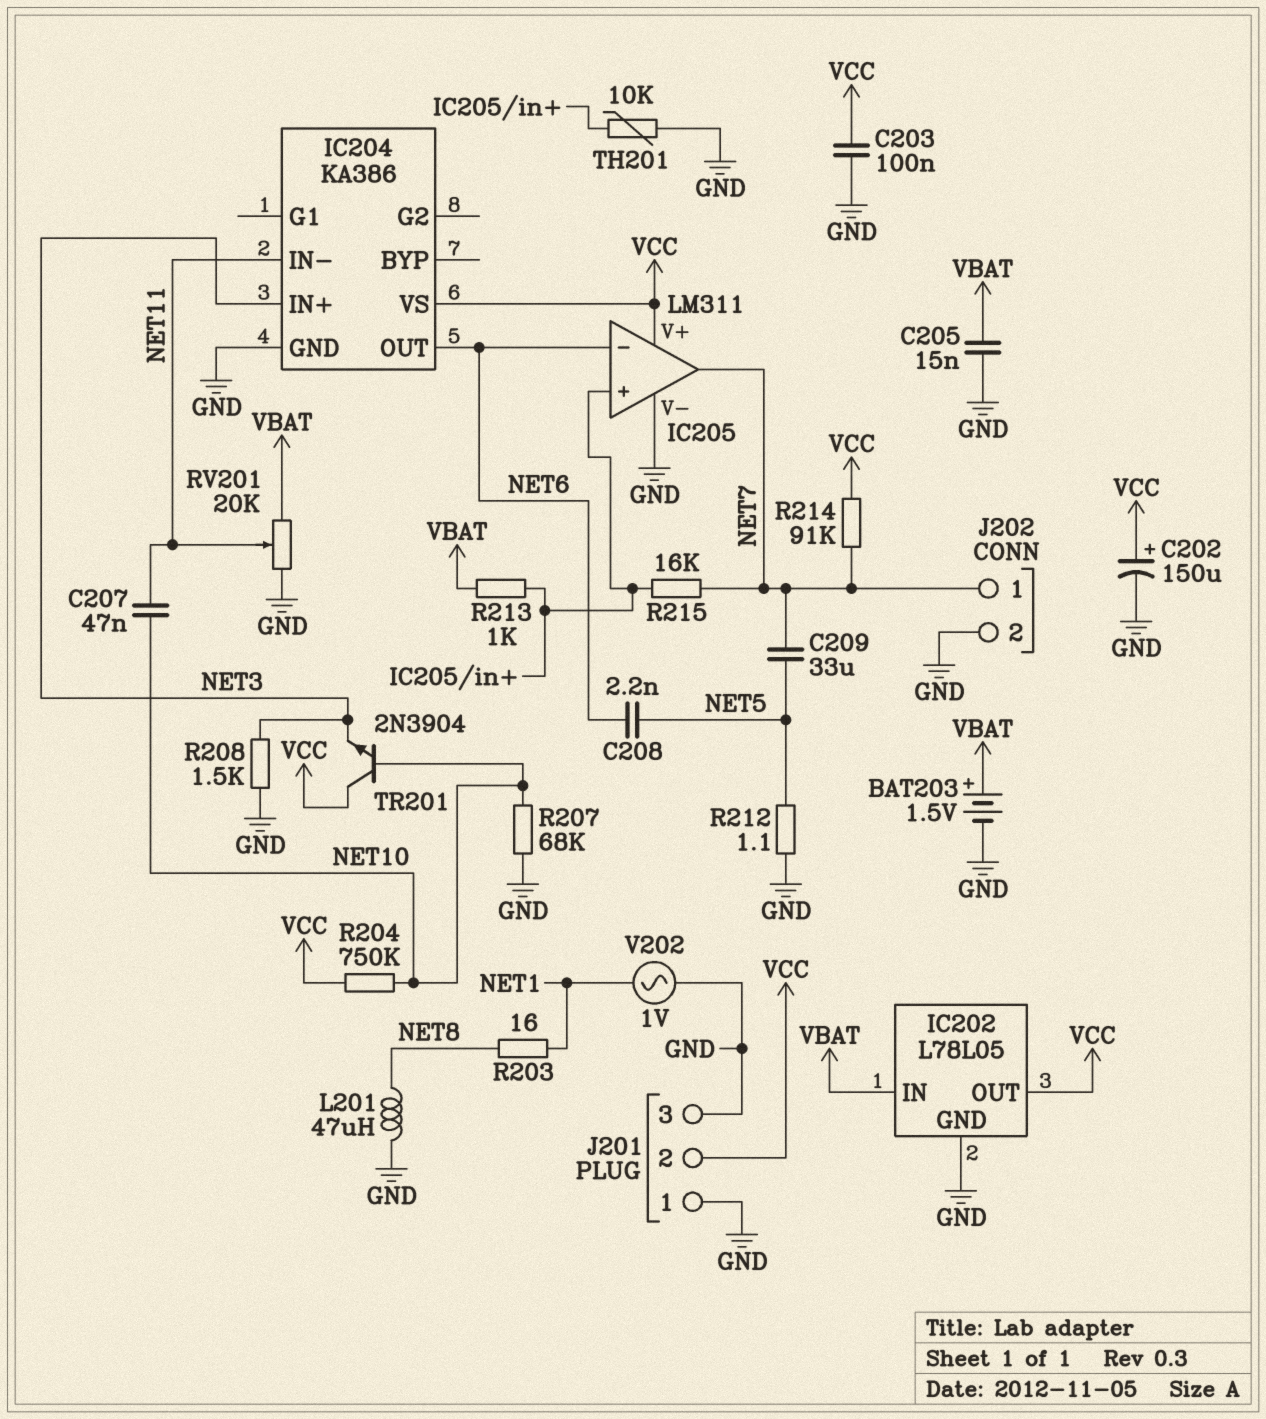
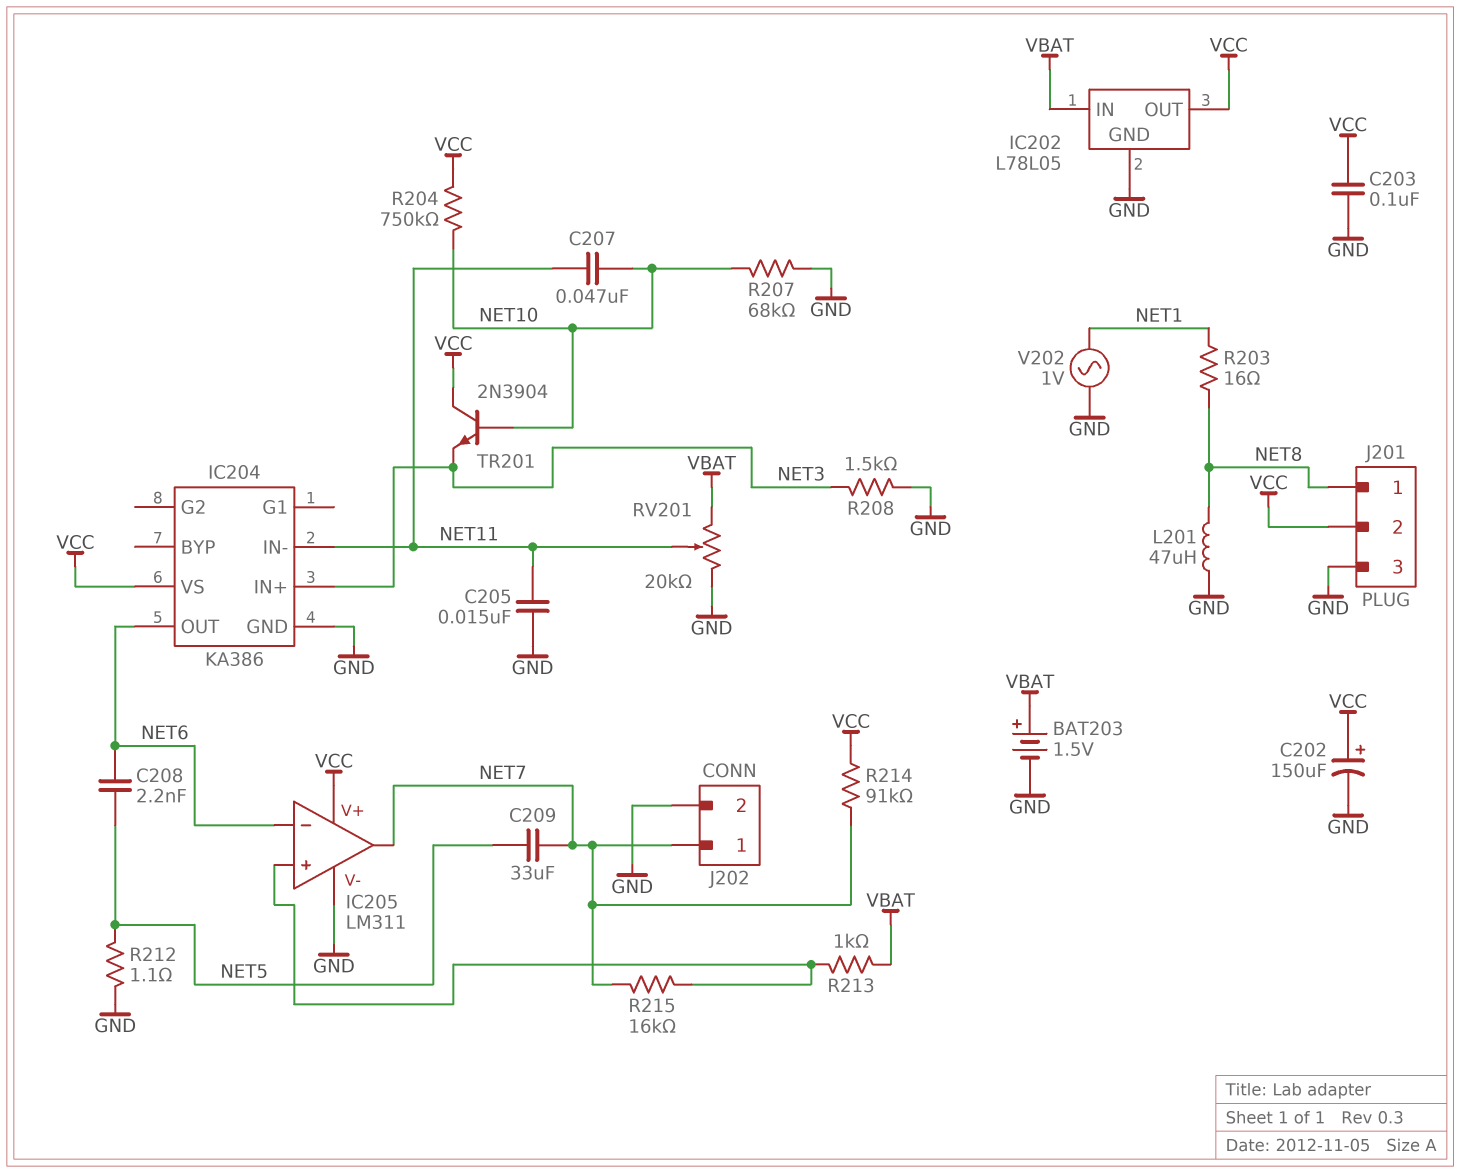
C205: 15nF (GND, VBAT) -> 15nF (GND, NET11)
J201 pin 1: GND -> NET8
TH201: 10k (GND, IC205/in+) -> none

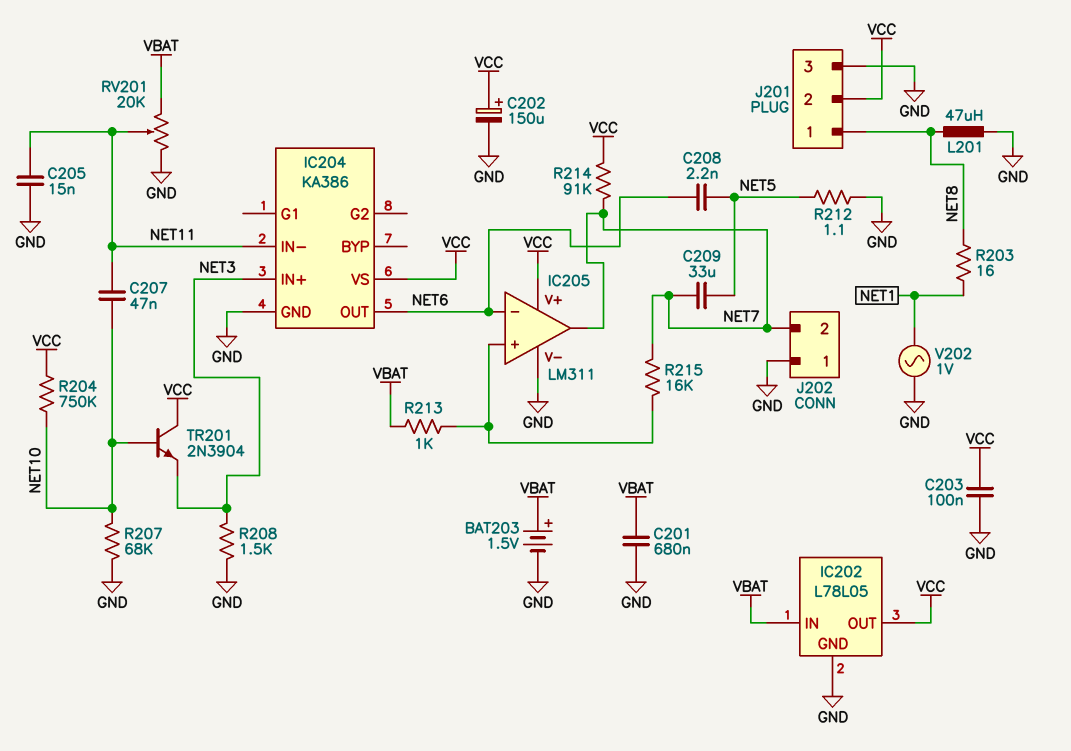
C201: none -> 680nF (GND, VBAT)
J202 pin 1: NET7 -> GND
J202 pin 2: GND -> NET7

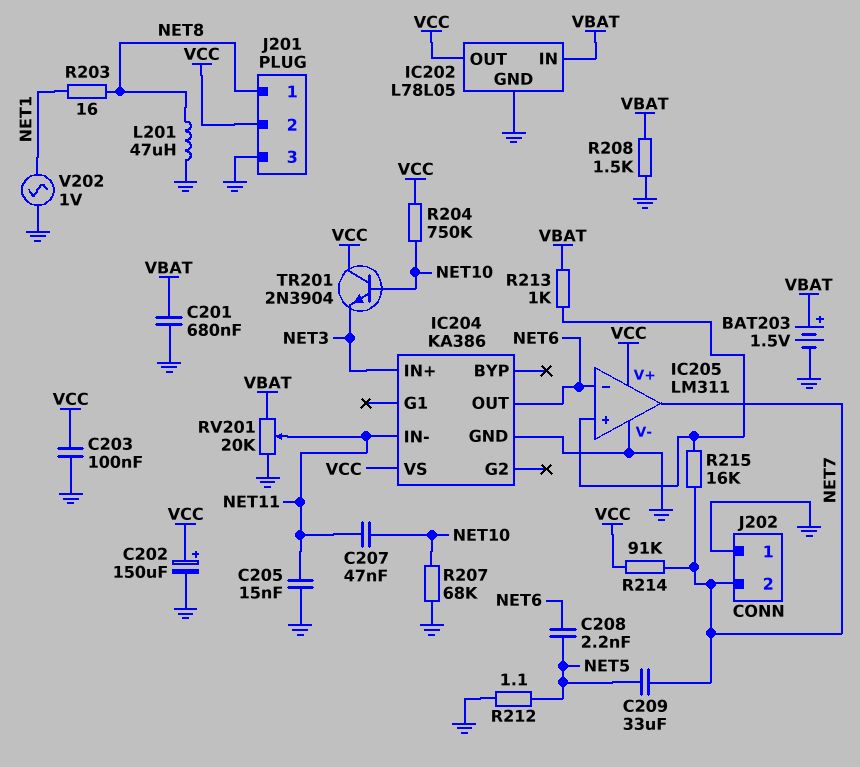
R208: 1.5k (GND, NET3) -> 1.5k (GND, VBAT)

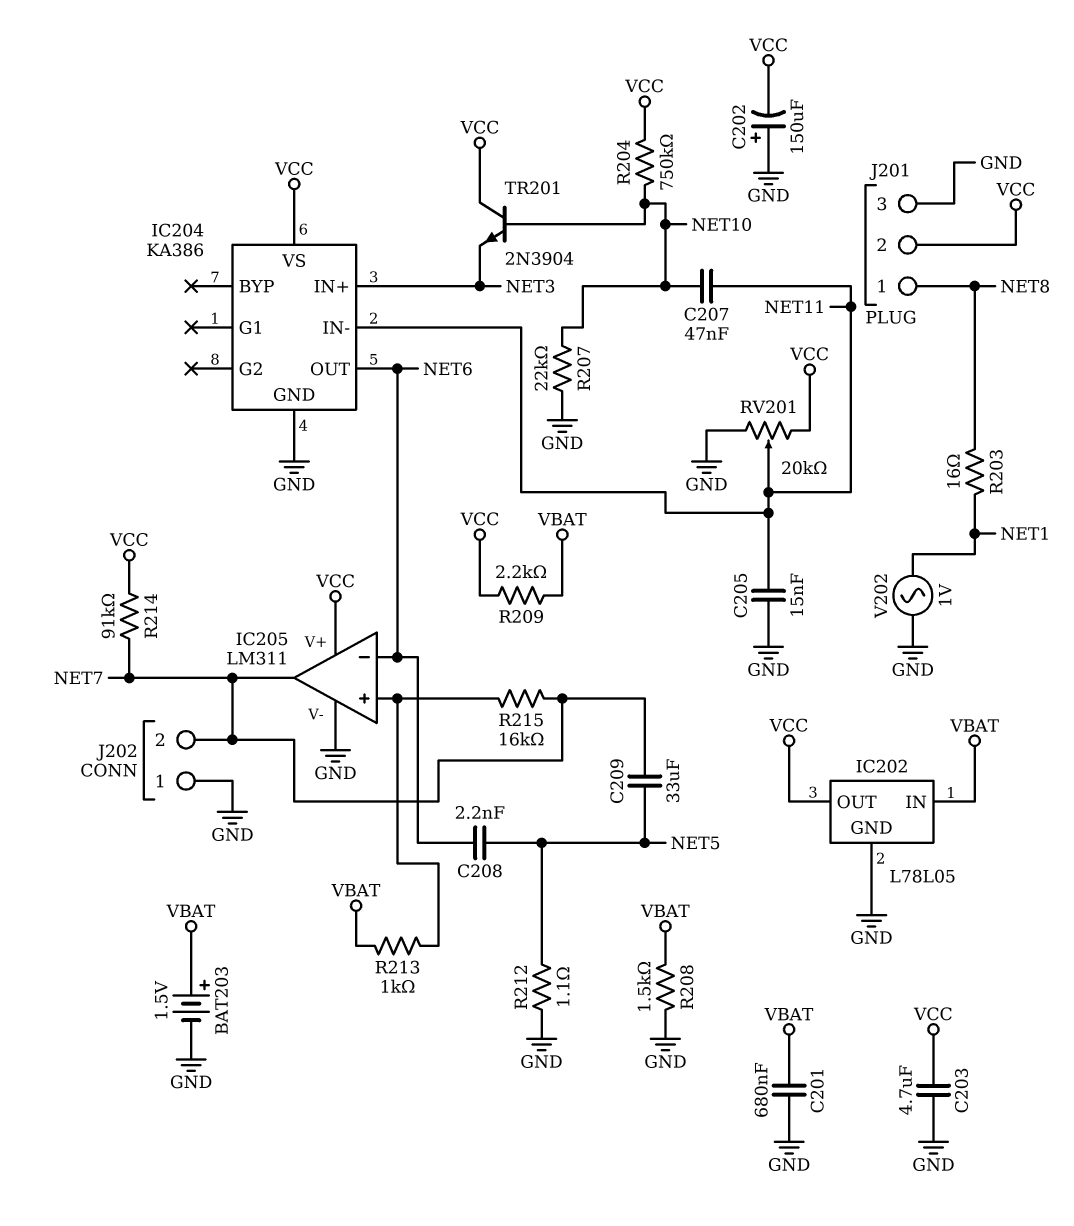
C202: 150uF (plus VCC, minus GND) -> 150uF (plus GND, minus VCC)
C203: 100nF (GND, VCC) -> 4.7uF (GND, VCC)
L201: 47uH (GND, NET8) -> none
R207: 68k (GND, NET10) -> 22k (GND, NET10)
R209: none -> 2.2k (VBAT, VCC)
RV201: 20k (GND, VBAT, wiper NET11) -> 20k (GND, VCC, wiper NET11)

